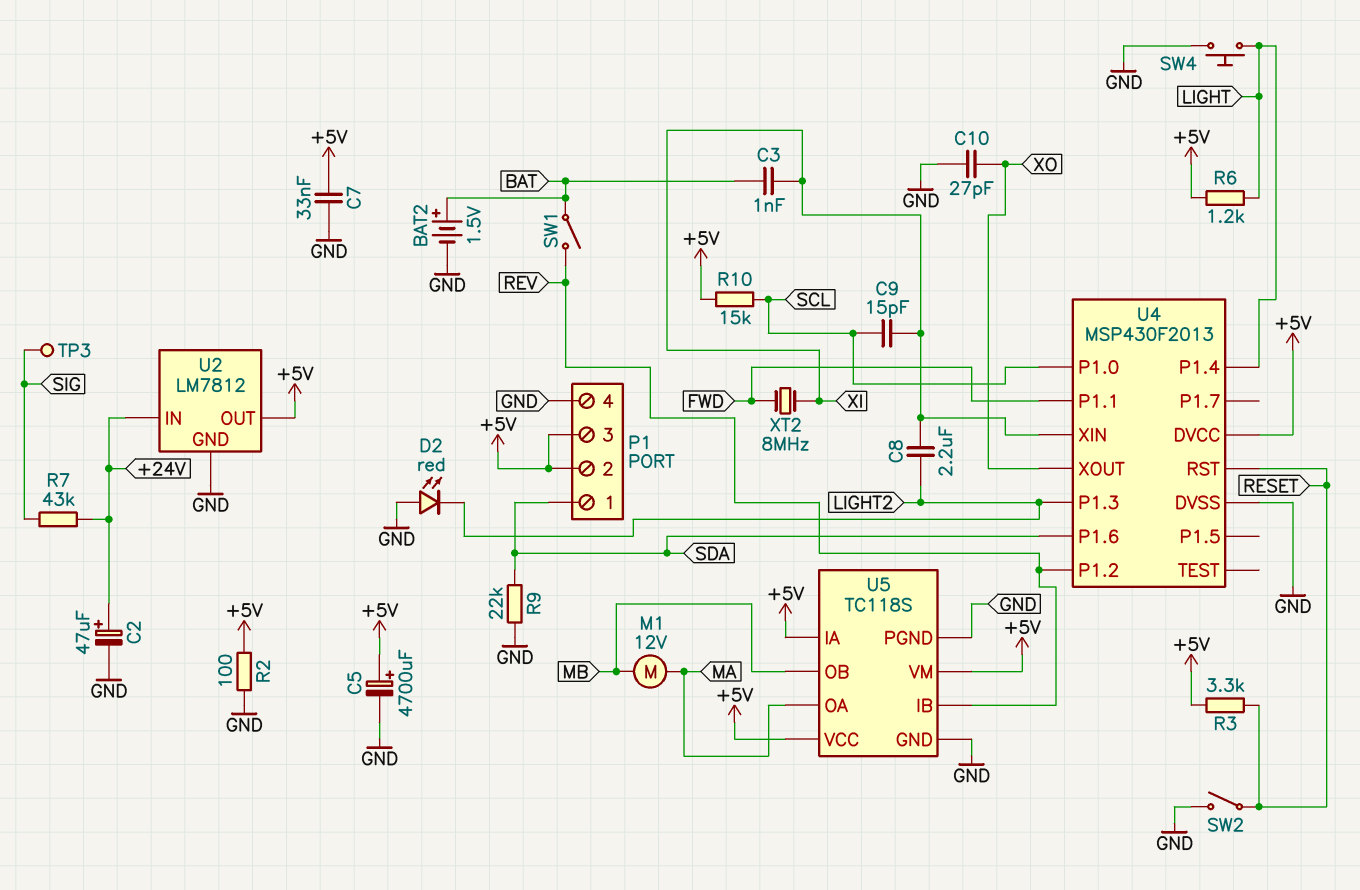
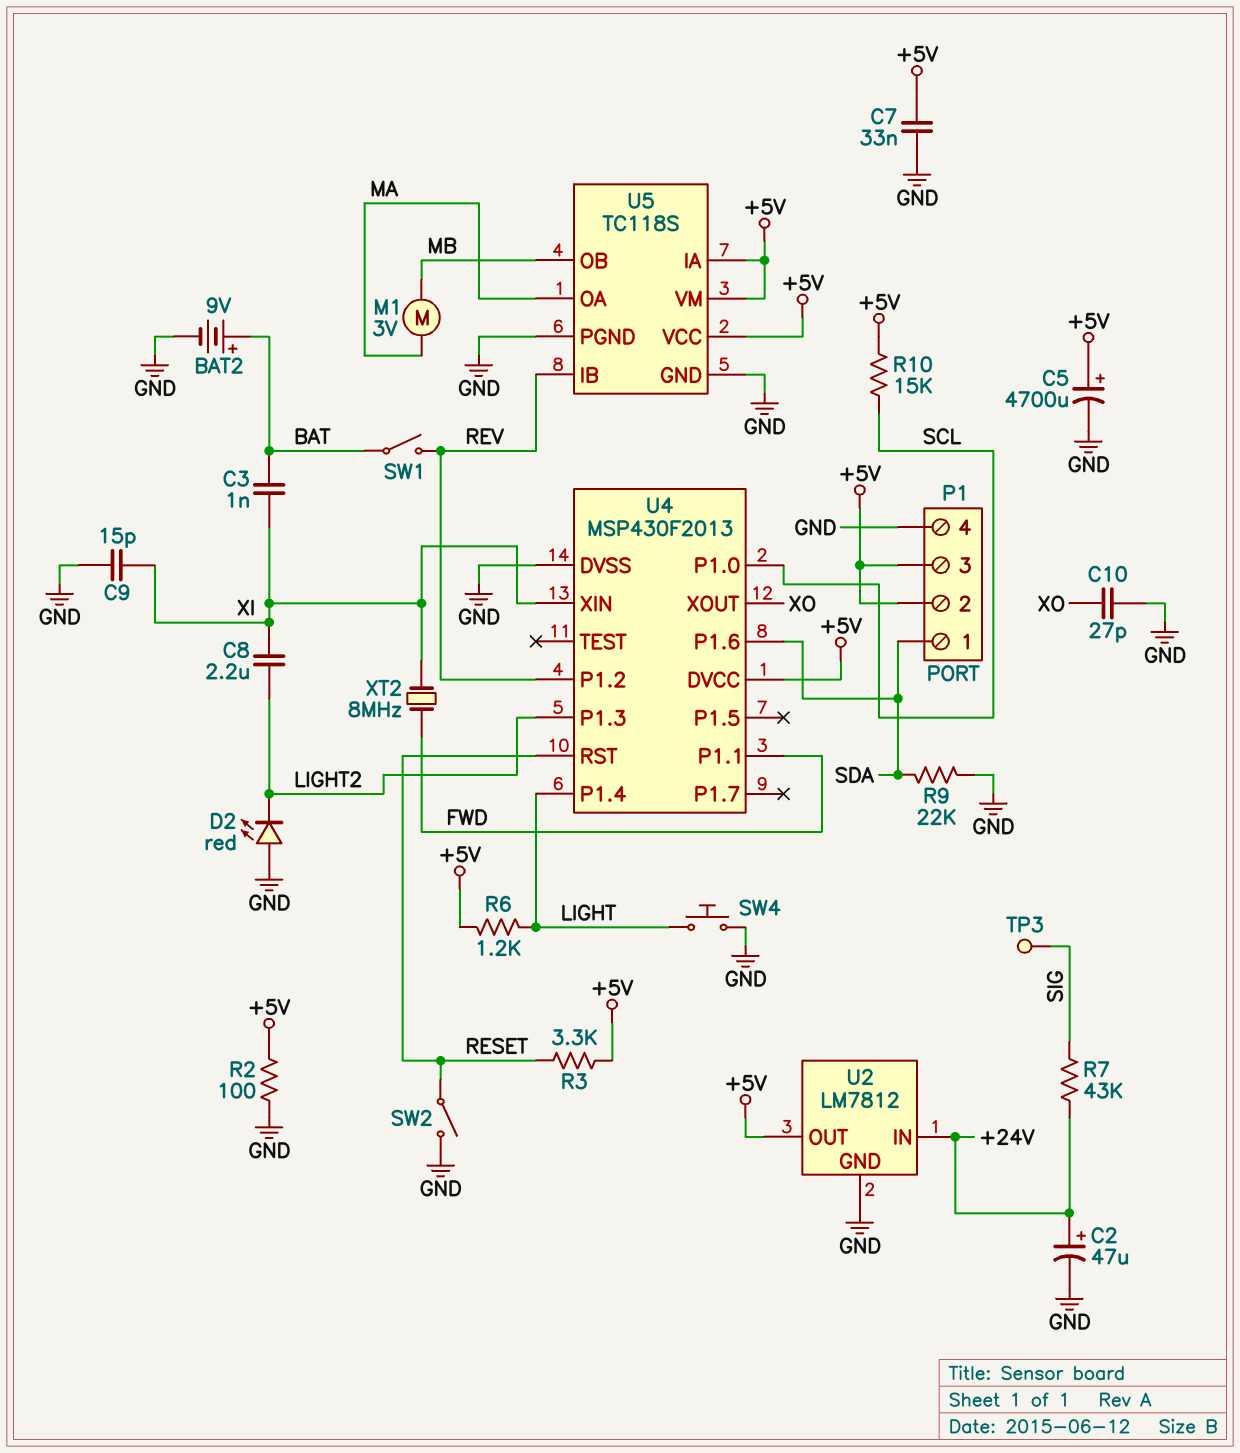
BAT2: 1.5V (plus BAT, minus GND) -> 9V (plus BAT, minus GND)
C9: 15pF (SCL, XI) -> 15pF (GND, XI)
M1: motor 12V (MA, MB) -> motor 3V (MA, MB)

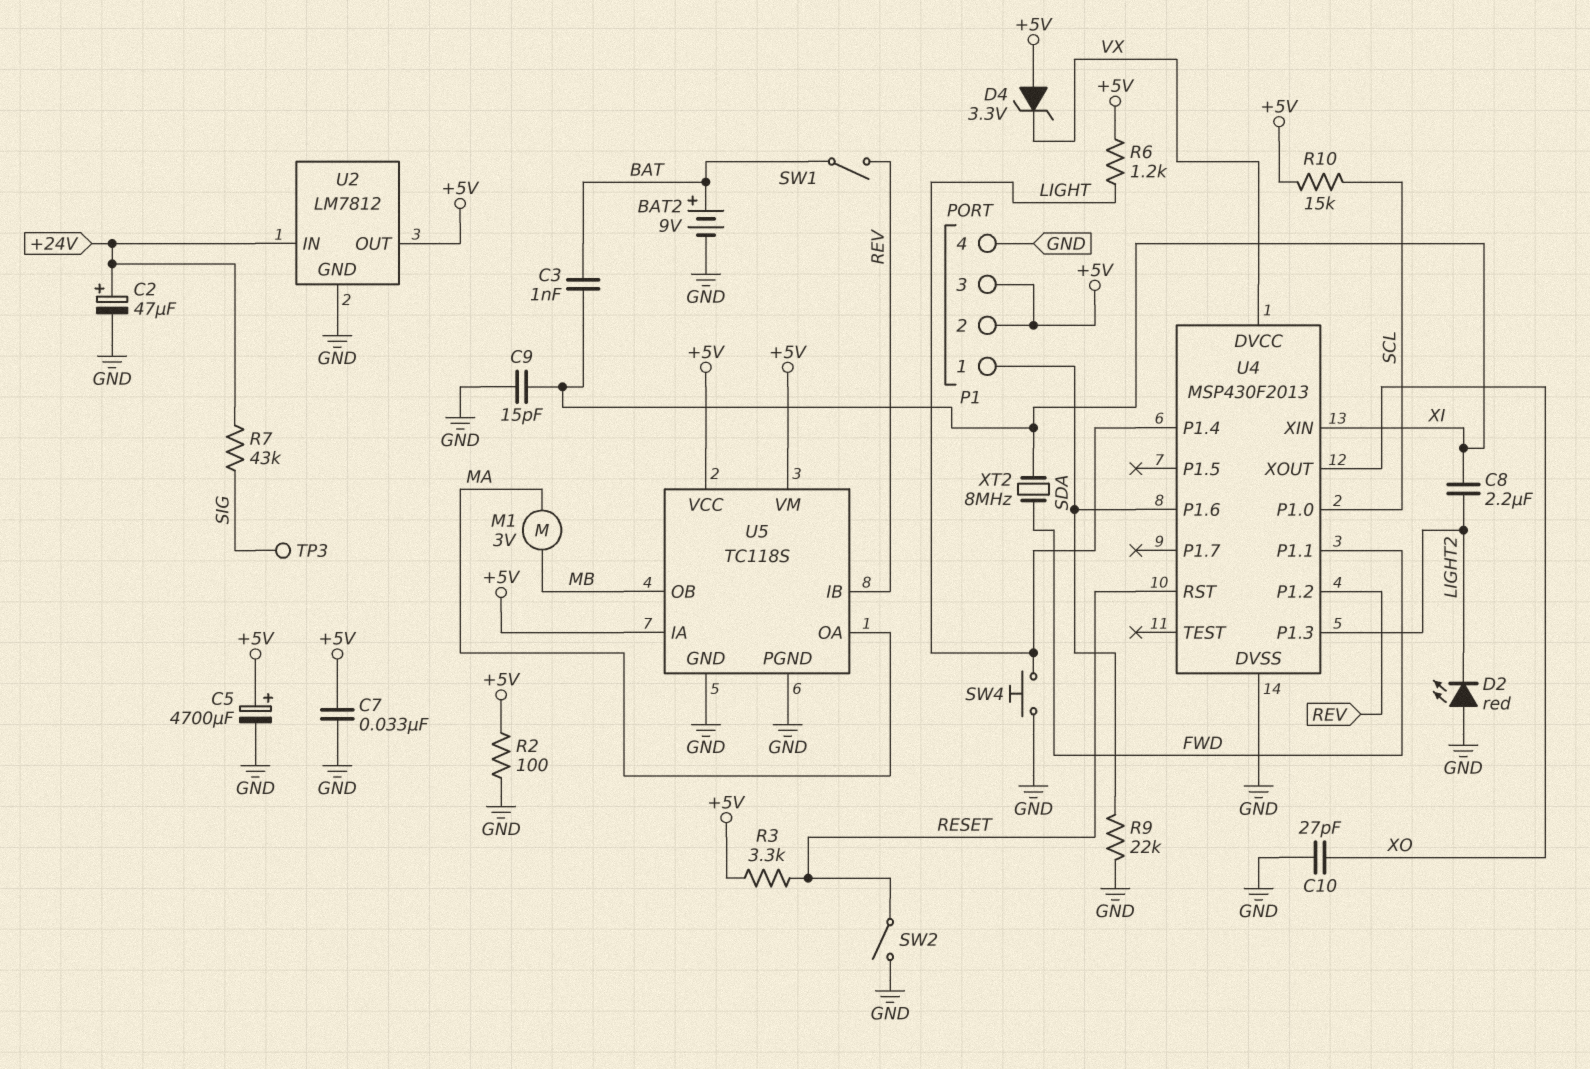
D4: none -> zener 3.3V (A +5V, K VX)
U4 pin DVCC: +5V -> VX

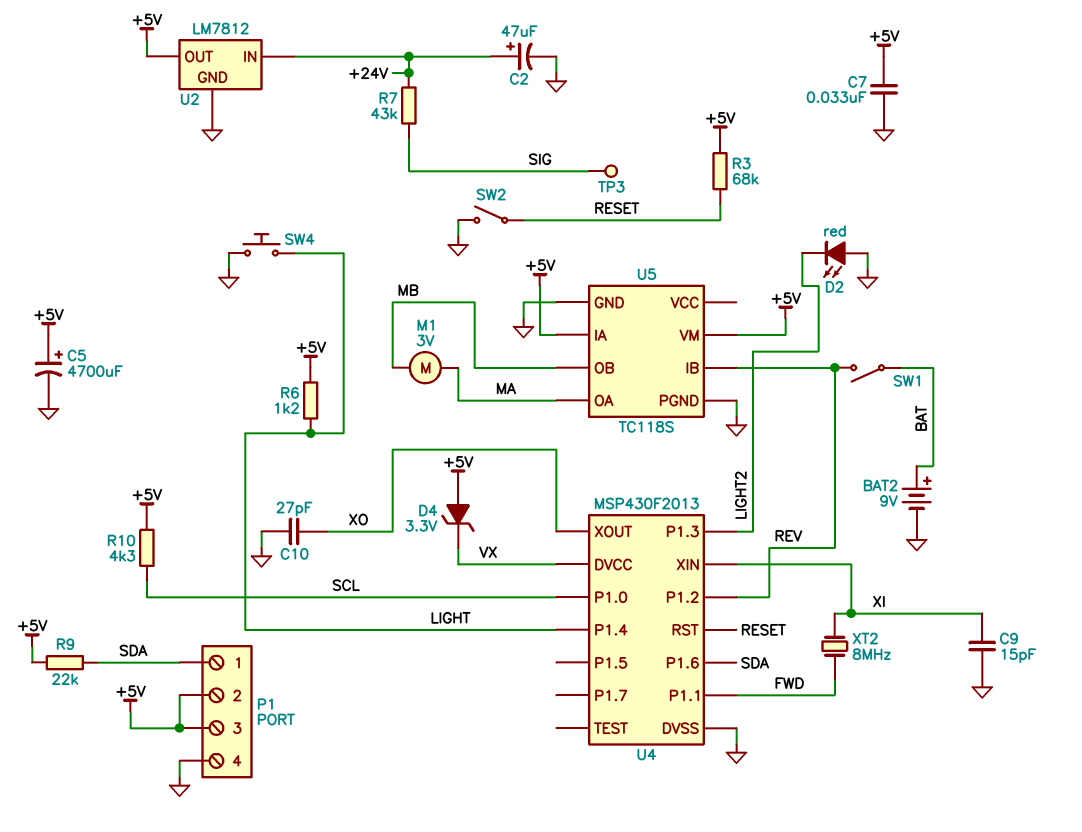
C3: 1nF (BAT, XI) -> none
C8: 2.2uF (LIGHT2, XI) -> none
R2: 100 (+5V, GND) -> none
R3: 3.3k (+5V, RESET) -> 68k (+5V, RESET)
R9: 22k (GND, SDA) -> 22k (+5V, SDA)
R10: 15k (+5V, SCL) -> 4.3k (+5V, SCL)
U5 pin VCC: +5V -> none

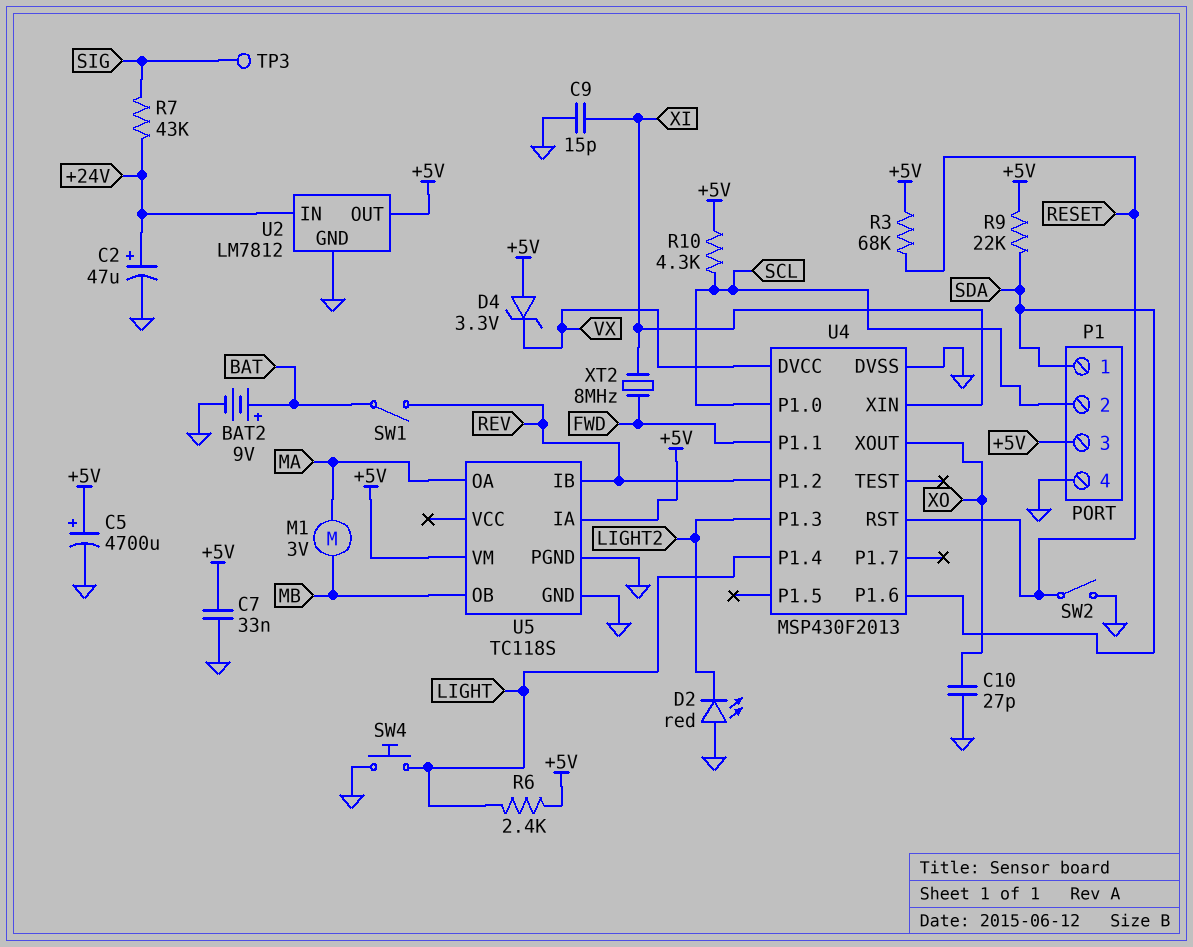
P1 pin 2: +5V -> SCL
R6: 1.2k (+5V, LIGHT) -> 2.4k (+5V, LIGHT)

